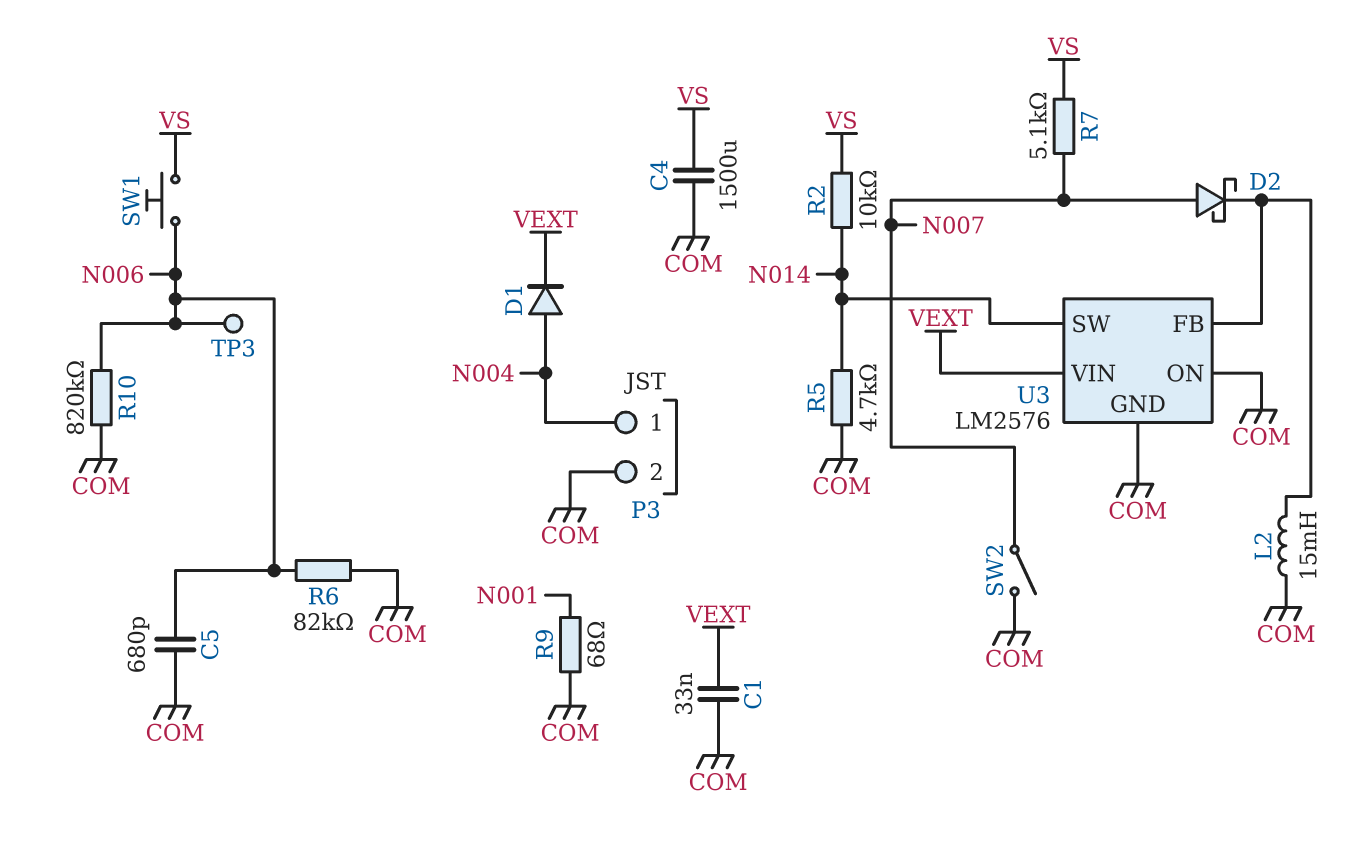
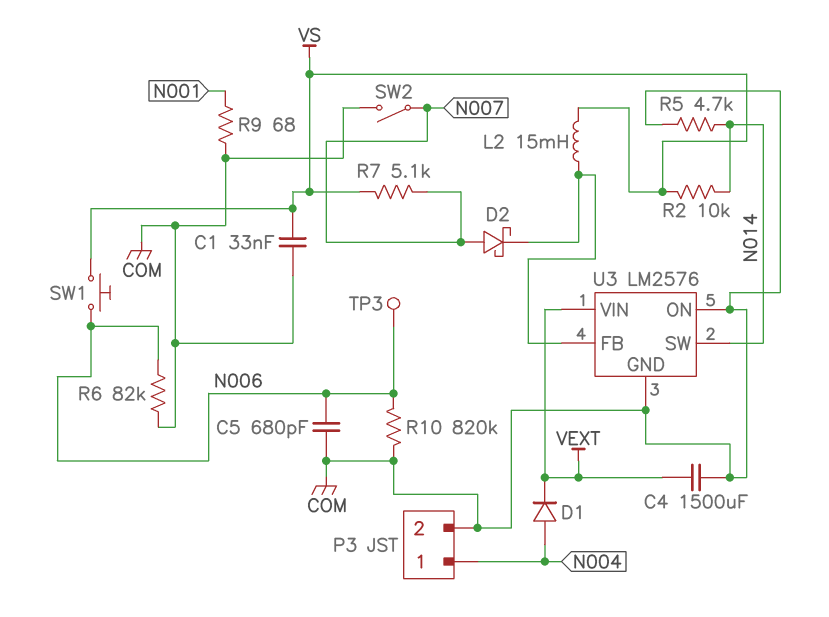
C1: 33nF (COM, VEXT) -> 33nF (COM, VS)
C4: 1500uF (COM, VS) -> 1500uF (COM, VEXT)
L2: 15mH (COM, U3/FB) -> 15mH (U3/FB, VS)

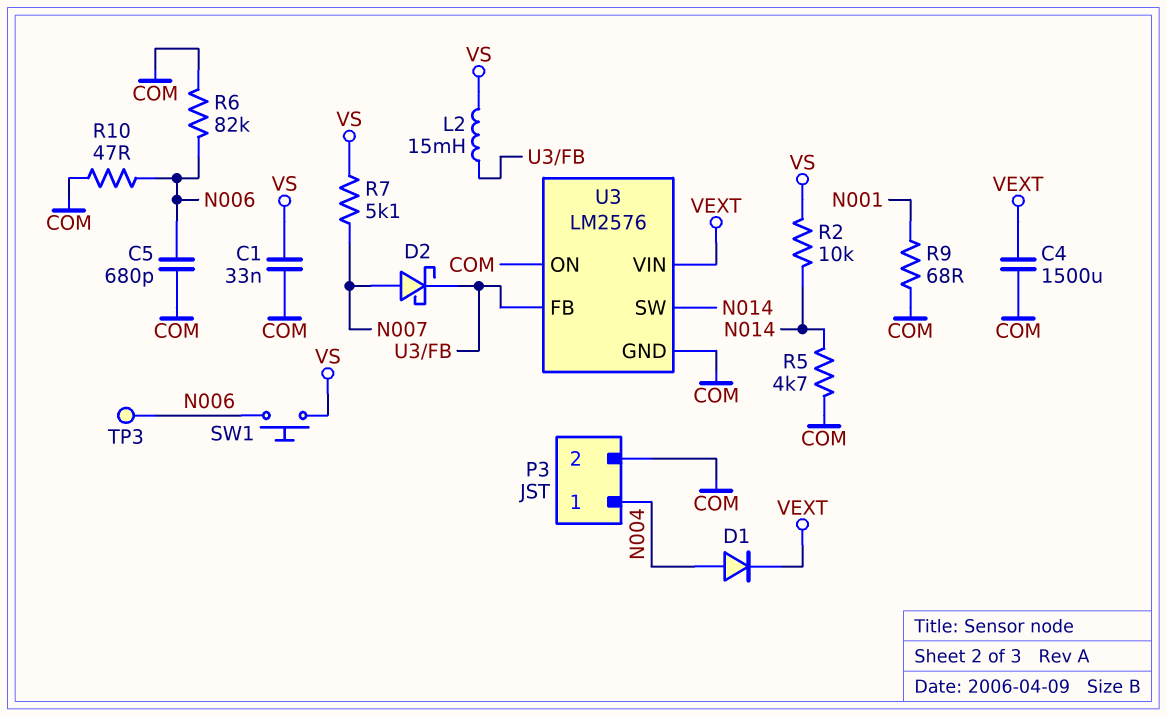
R10: 820k (COM, N006) -> 47 (COM, N006)
SW2: switch (COM, N007) -> none

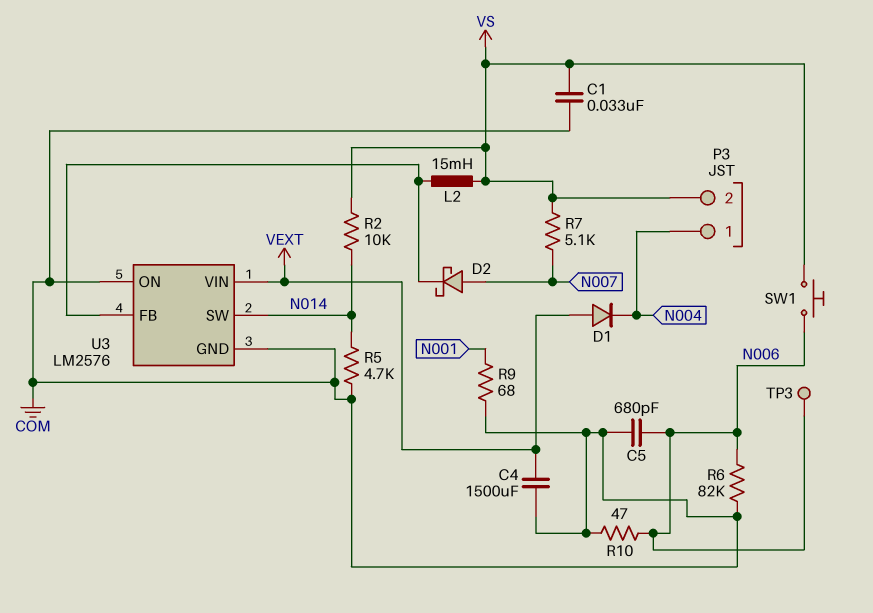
D1: diode (A N004, K VEXT) -> diode (A VEXT, K N004)
P3 pin 2: COM -> VS

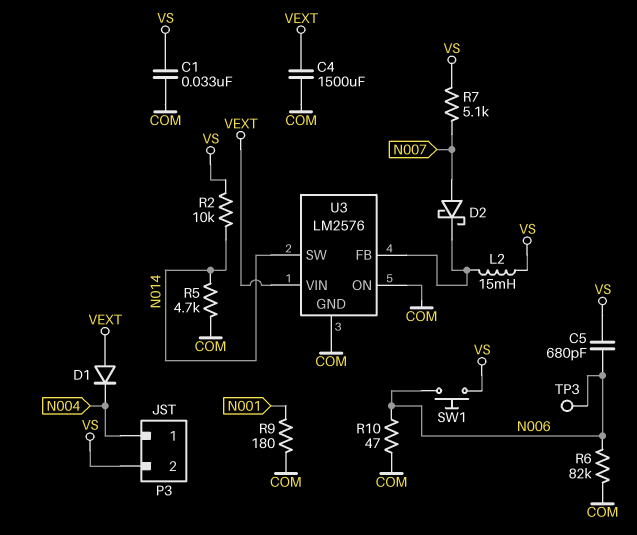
C5: 680pF (COM, N006) -> 680pF (N006, VS)
R9: 68 (COM, N001) -> 180 (COM, N001)

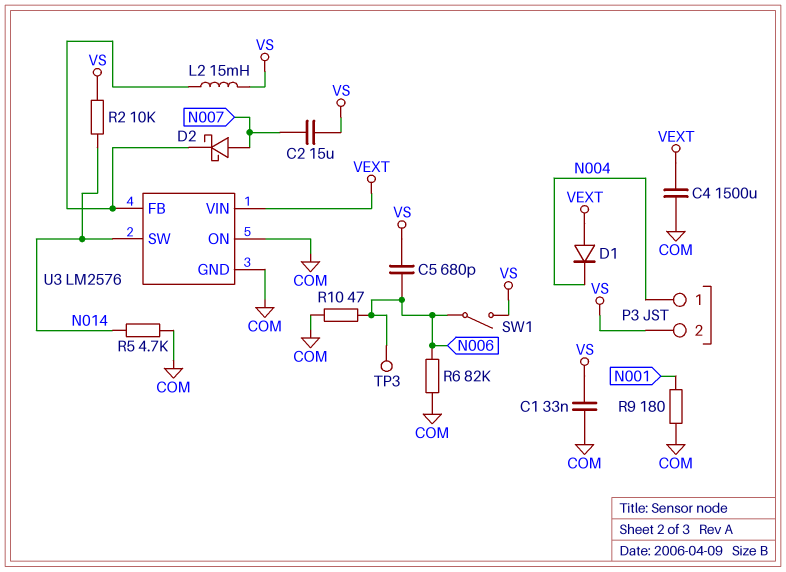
C2: none -> 15uF (N007, VS)
R7: 5.1k (N007, VS) -> none
SW1: button (N006, VS) -> switch (N006, VS)

